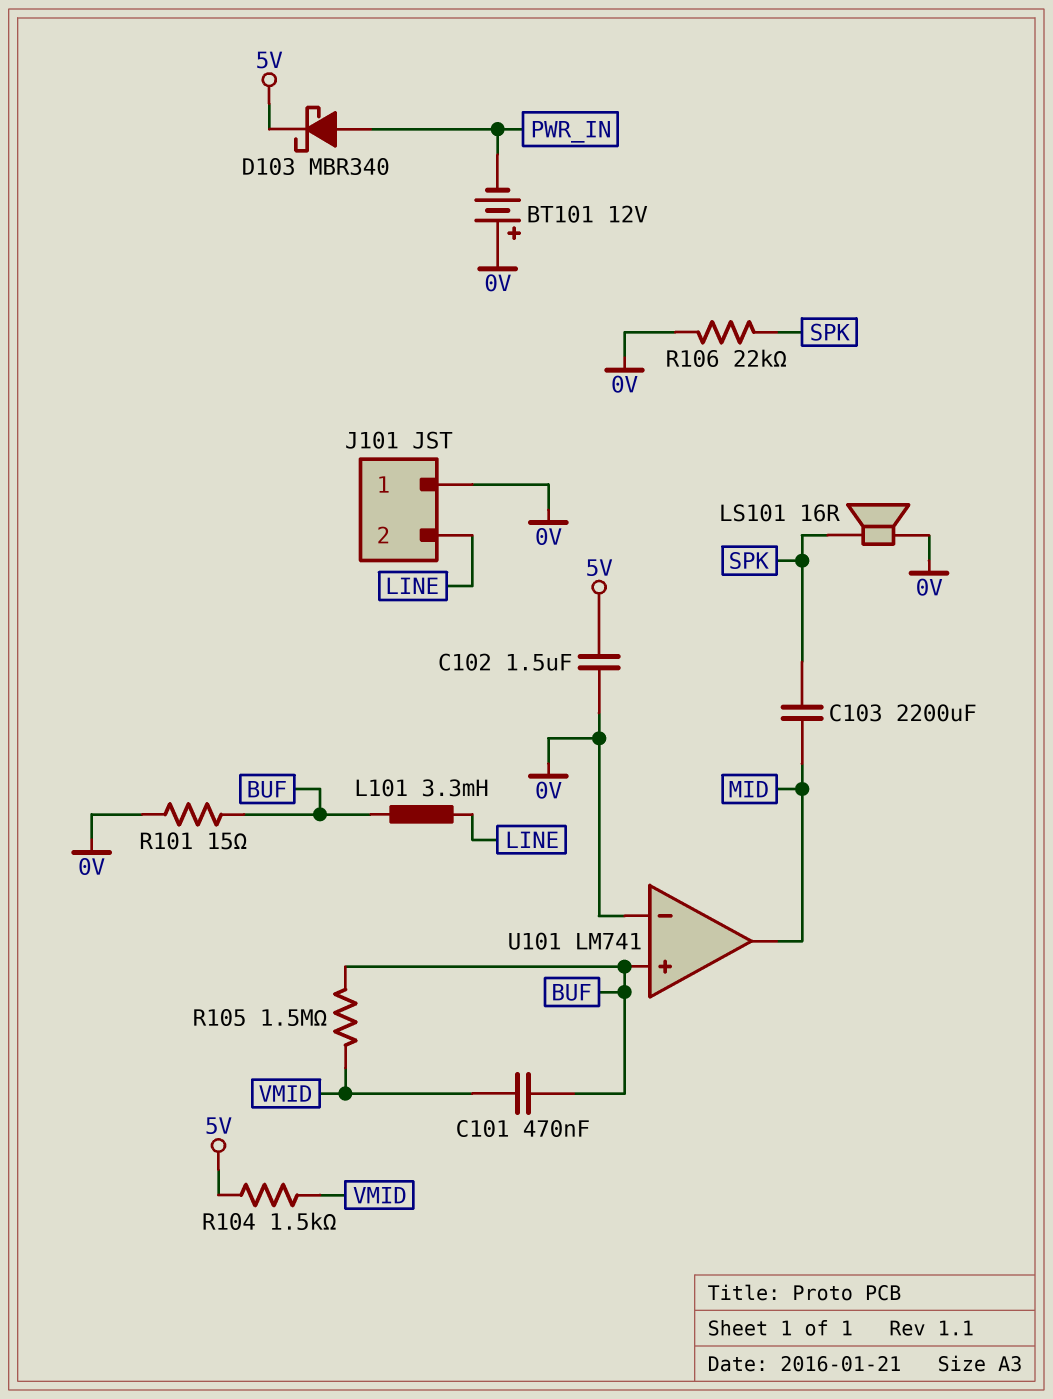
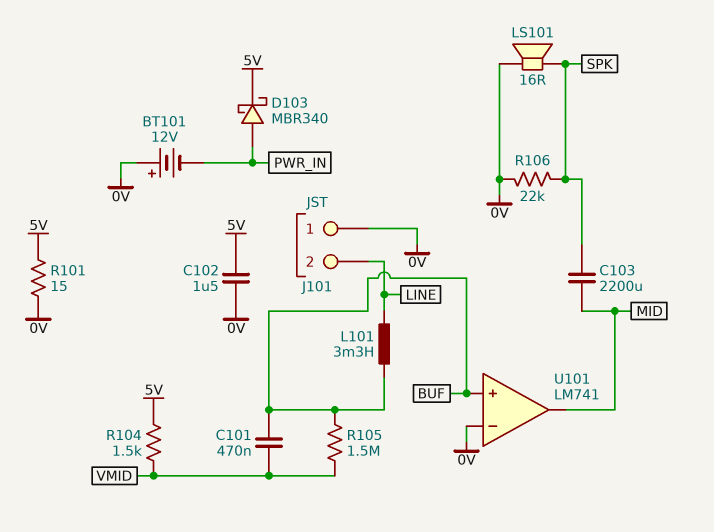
R101: 15 (0V, BUF) -> 15 (0V, 5V)

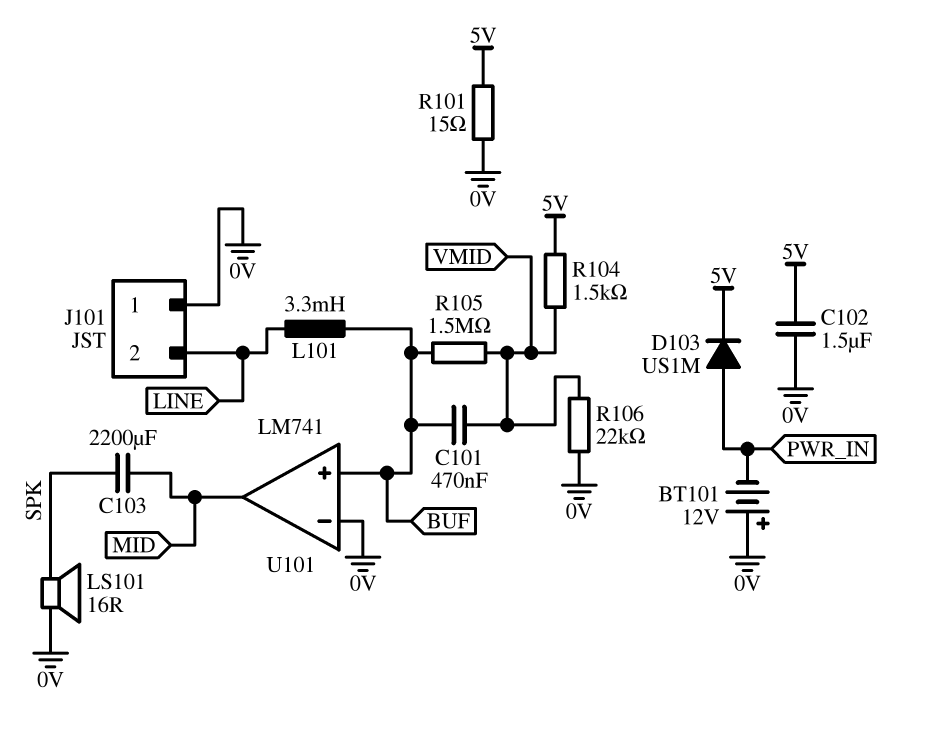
D103: schottky MBR340 (A PWR_IN, K 5V) -> diode US1M (A PWR_IN, K 5V)
R106: 22k (0V, SPK) -> 22k (0V, VMID)

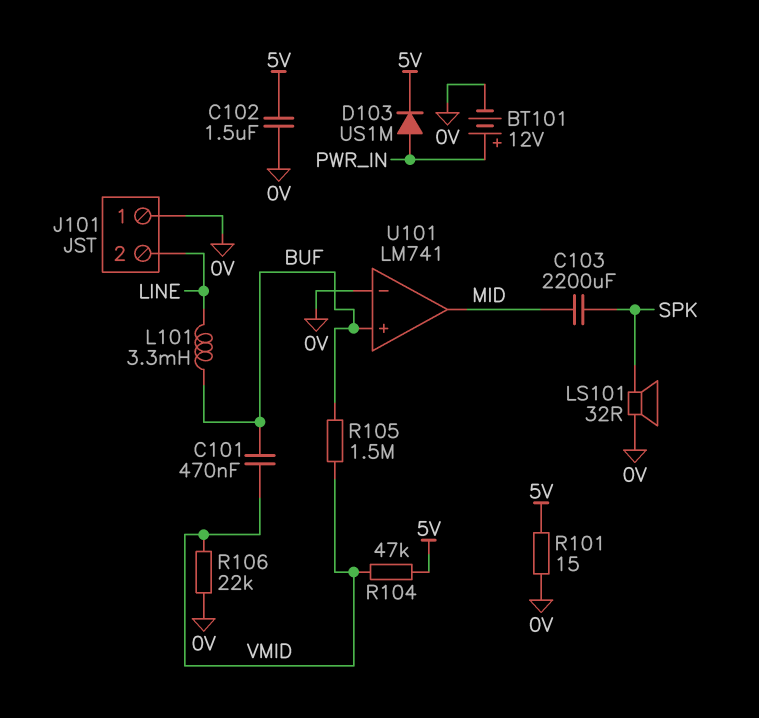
BT101: 12V (plus 0V, minus PWR_IN) -> 12V (plus PWR_IN, minus 0V)
LS101: speaker 16R (0V, SPK) -> speaker 32R (0V, SPK)
R104: 1.5k (5V, VMID) -> 47k (5V, VMID)

